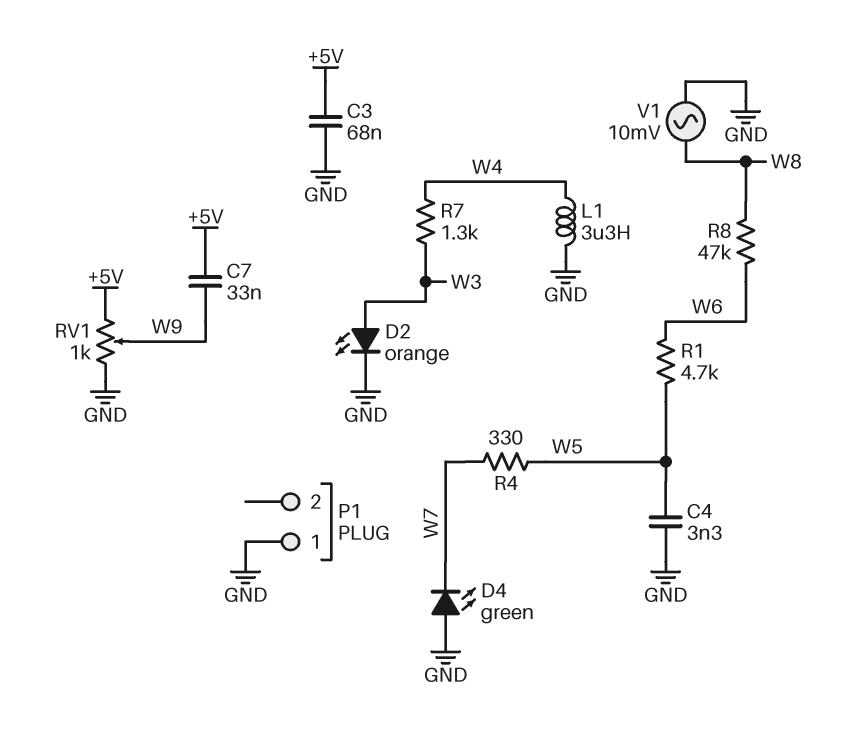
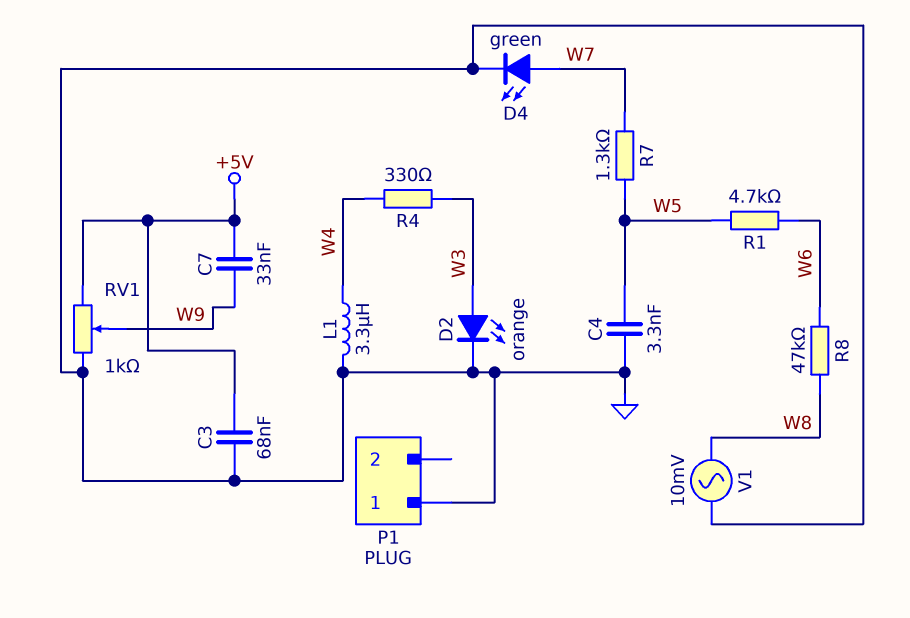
D4: LED green (A GND, K W7) -> LED green (A W7, K GND)
R4: 330 (W5, W7) -> 330 (W3, W4)
R7: 1.3k (W3, W4) -> 1.3k (W5, W7)

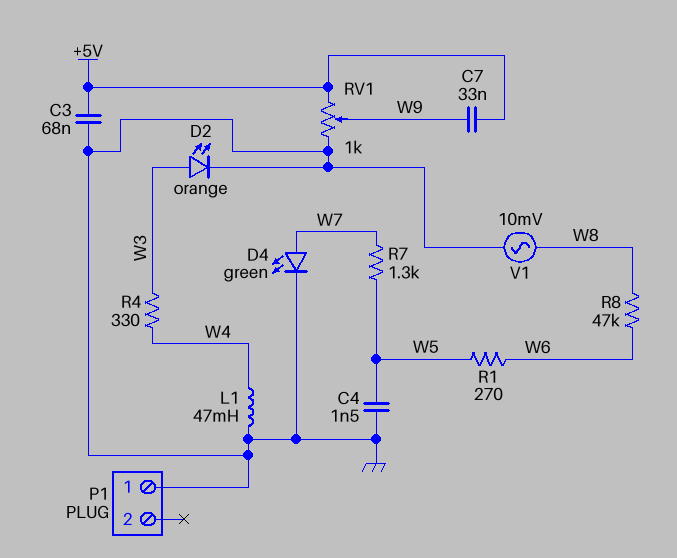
C4: 3.3nF (GND, W5) -> 1.5nF (GND, W5)
L1: 3.3uH (GND, W4) -> 47mH (GND, W4)
R1: 4.7k (W5, W6) -> 270 (W5, W6)

